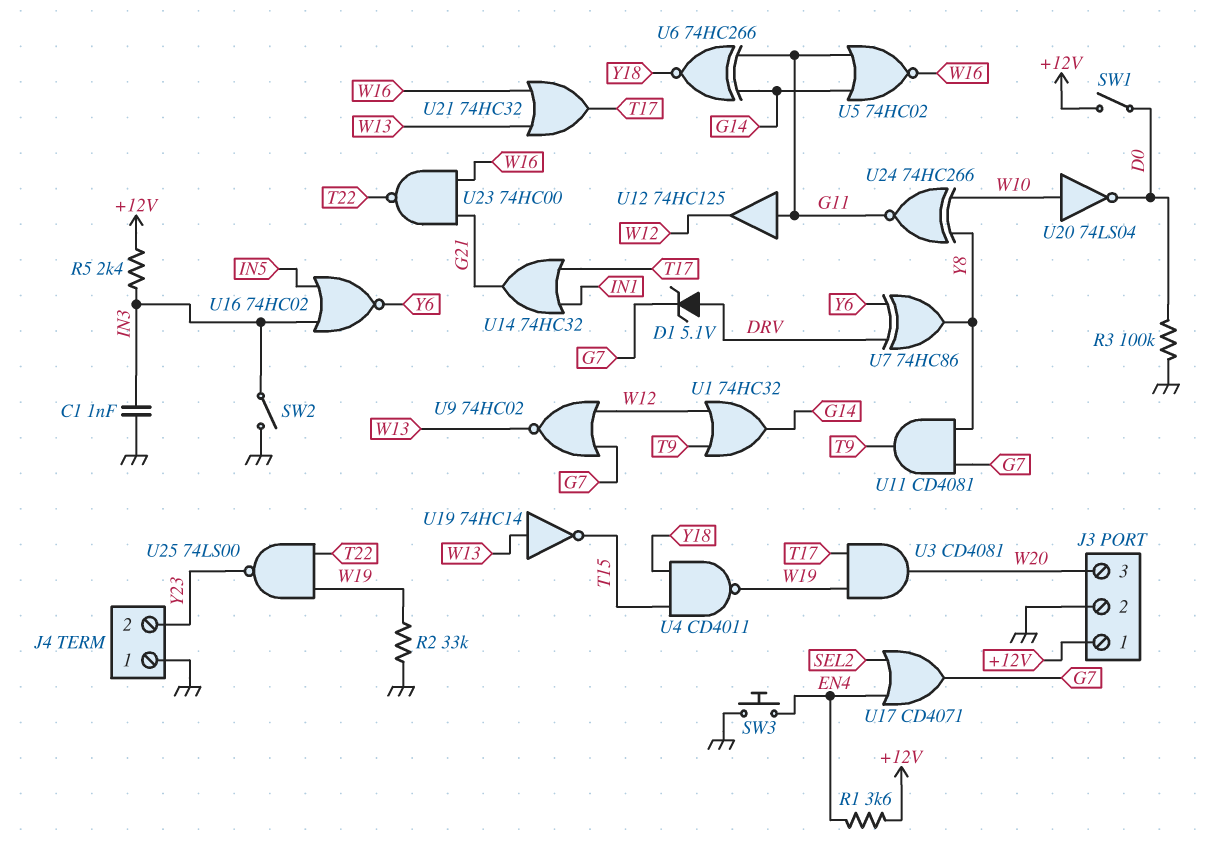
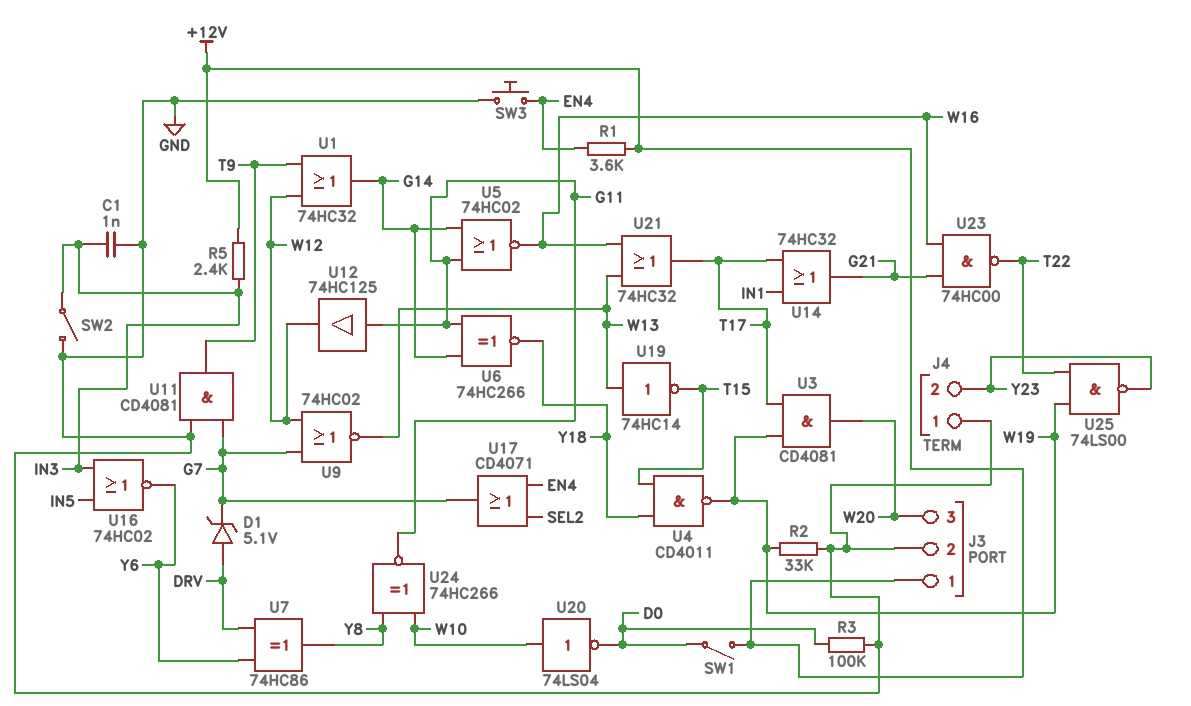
U11: AND CD4081 (in G7, in Y8, out T9) -> AND CD4081 (in G7, in GND, out T9)

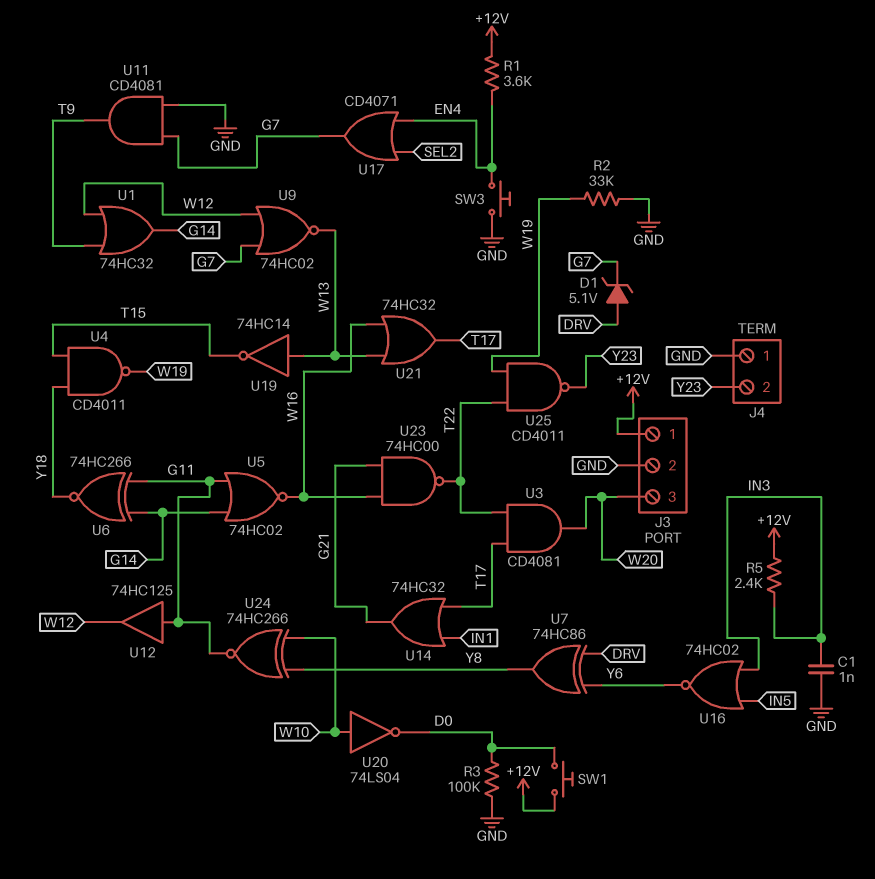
SW1: switch (+12V, D0) -> button (+12V, D0)
SW2: switch (GND, IN3) -> none
U3: AND CD4081 (in T17, in W19, out W20) -> AND CD4081 (in T17, in T22, out W20)
U25: NAND 74LS00 (in T22, in W19, out Y23) -> NAND CD4011 (in T22, in W19, out Y23)

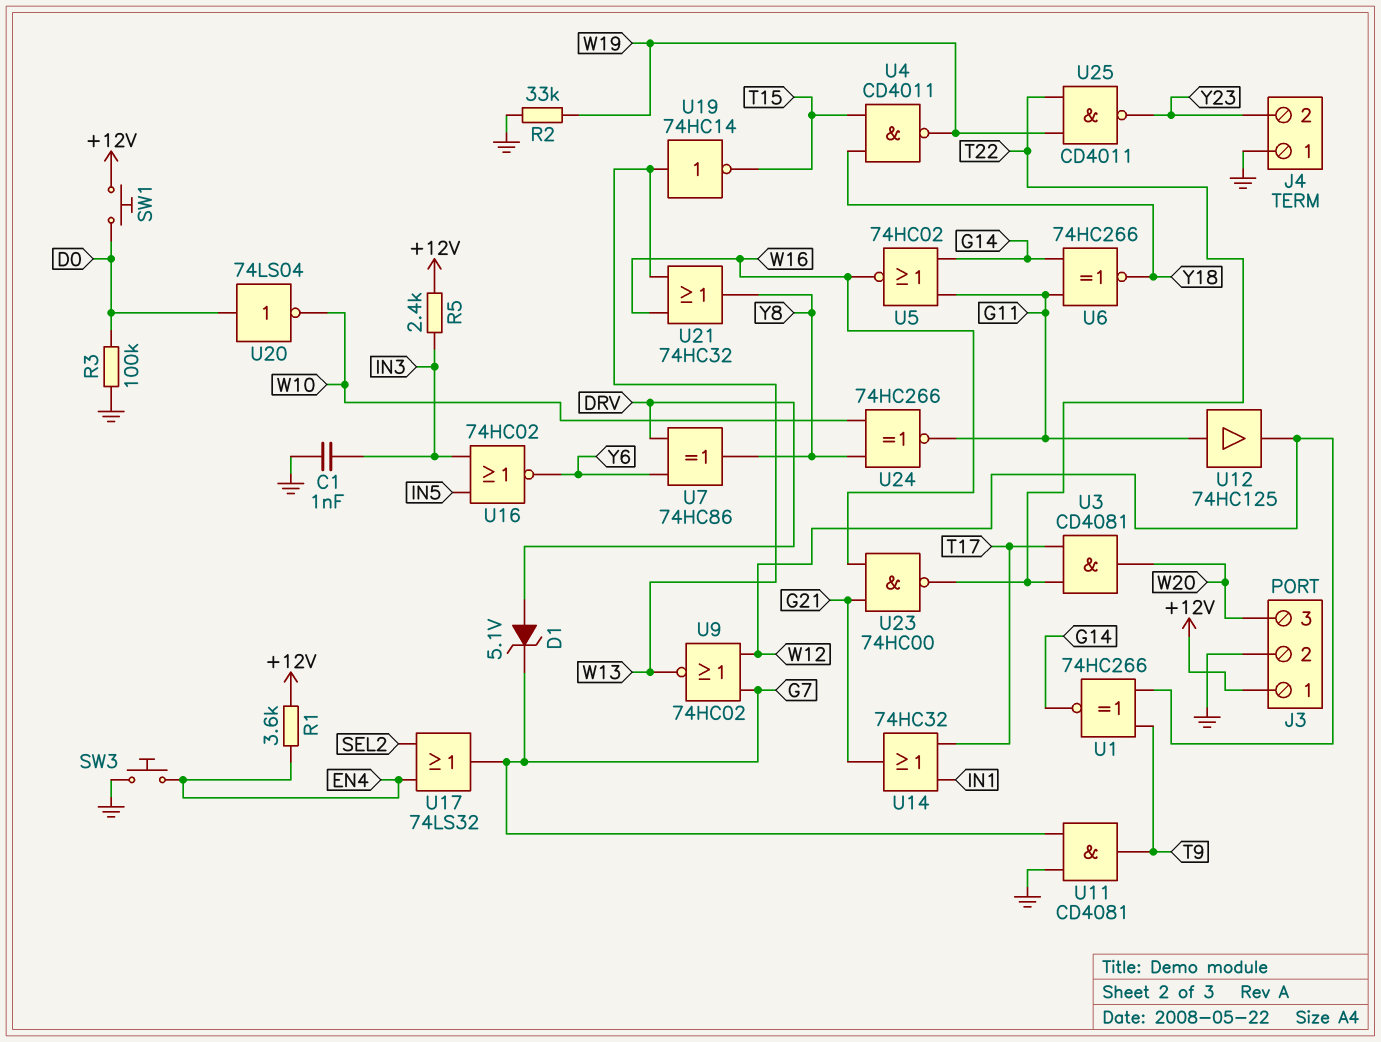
U1: OR 74HC32 (in T9, in W12, out G14) -> XNOR 74HC266 (in T9, in W12, out G14)
U17: OR CD4071 (in EN4, in SEL2, out G7) -> OR 74LS32 (in EN4, in SEL2, out G7)
U20: NOT 74LS04 (in W10, out D0) -> NOT 74LS04 (in D0, out W10)
U21: OR 74HC32 (in W13, in W16, out T17) -> OR 74HC32 (in W13, in W16, out Y8)

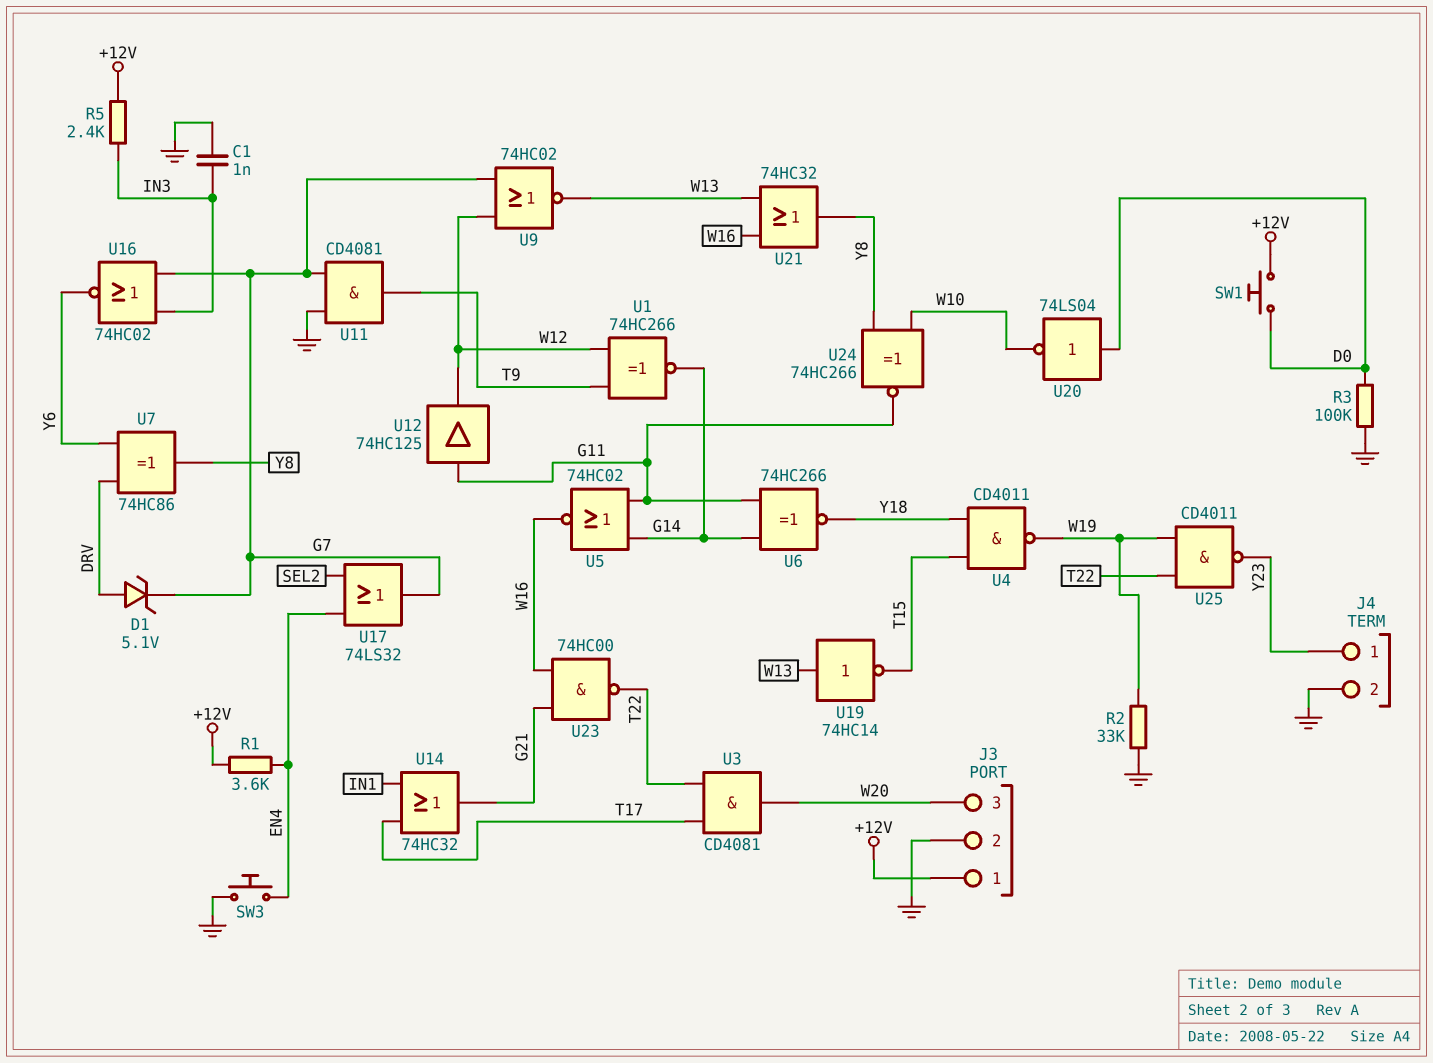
J4 pin 1: GND -> Y23
J4 pin 2: Y23 -> GND
U16: NOR 74HC02 (in IN3, in IN5, out Y6) -> NOR 74HC02 (in G7, in IN3, out Y6)

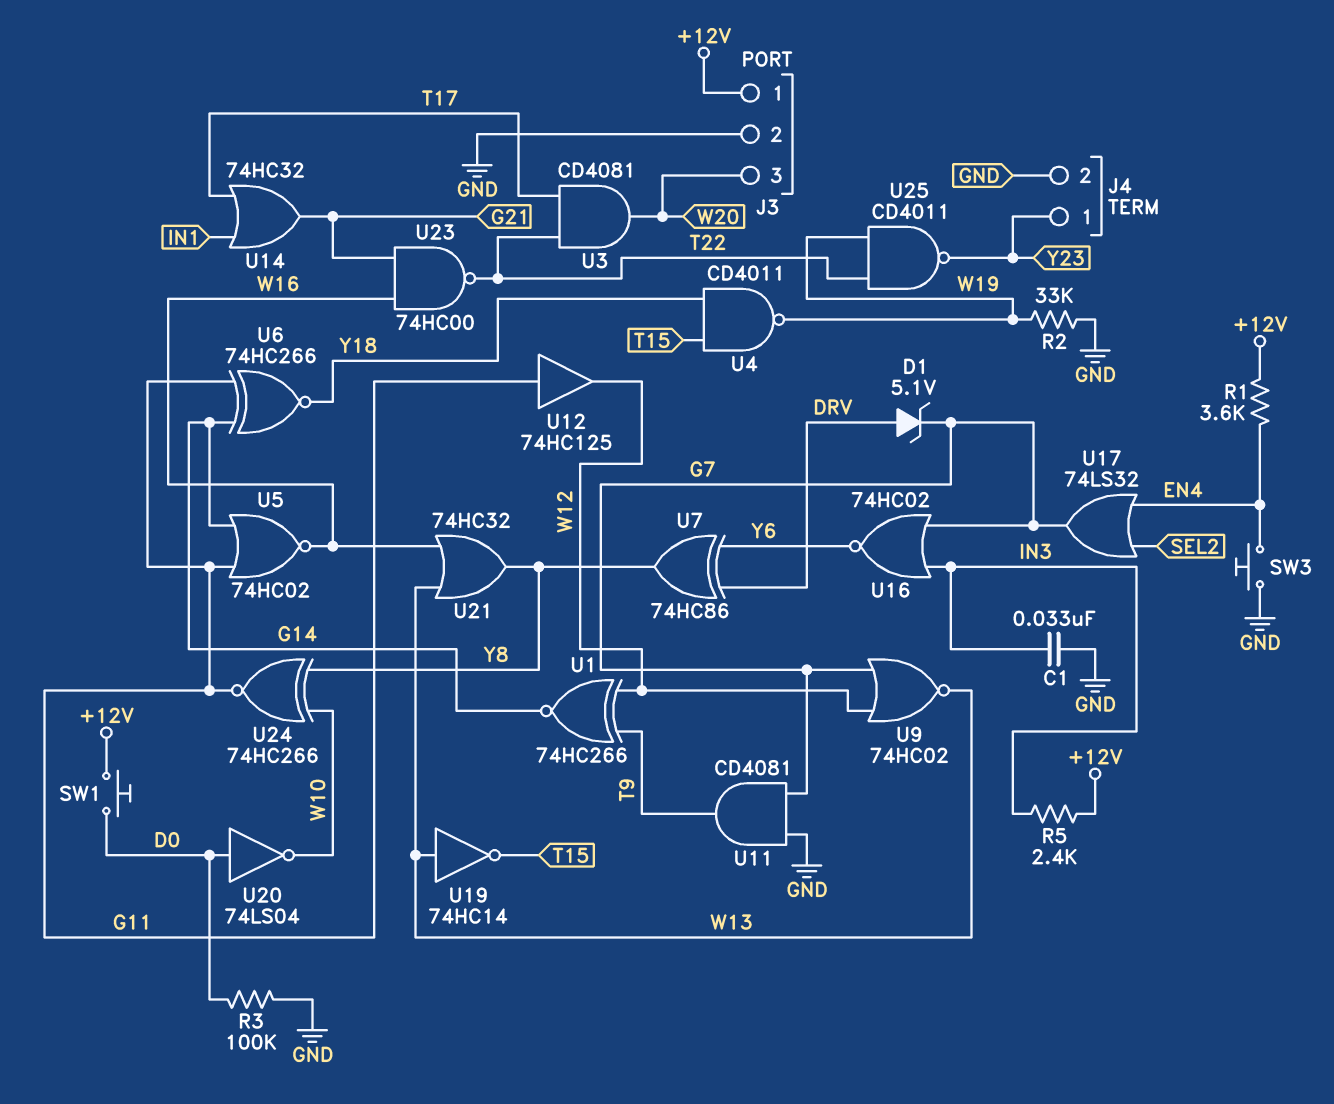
C1: 1nF (GND, IN3) -> 33nF (GND, IN3)

